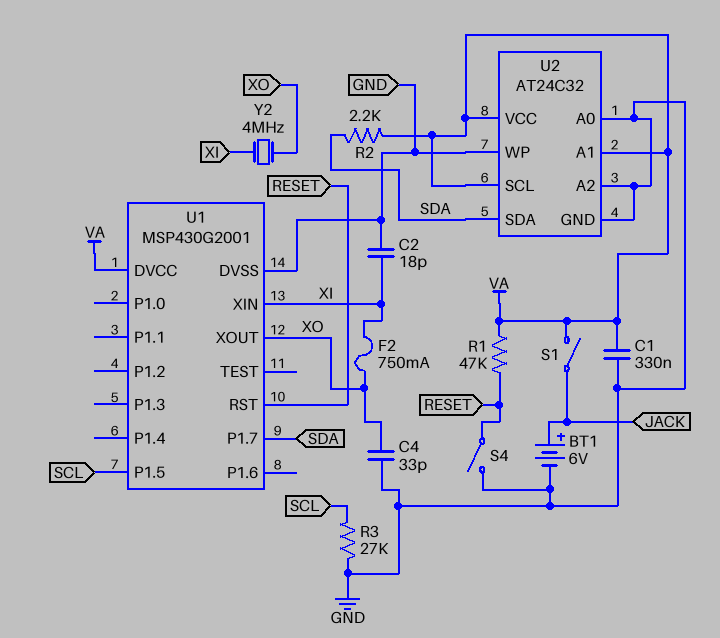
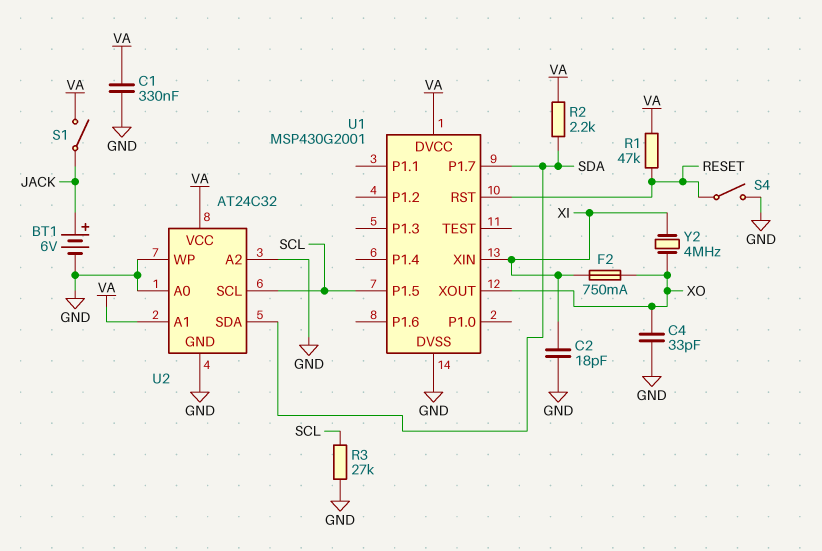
U2 pin SCL: VA -> SCL

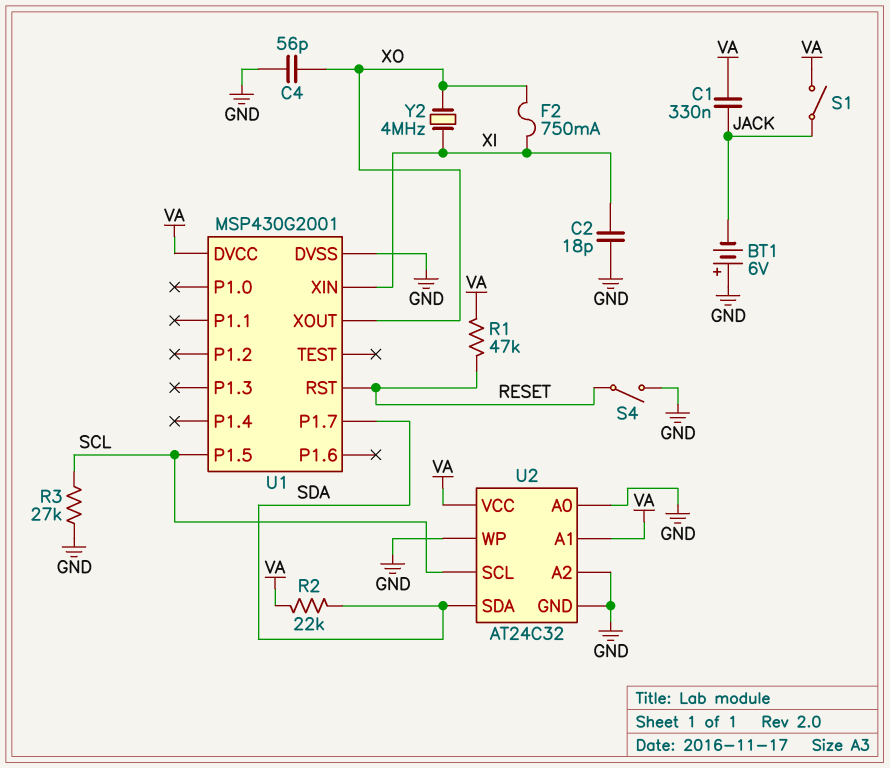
BT1: 6V (plus JACK, minus GND) -> 6V (plus GND, minus JACK)
C1: 330nF (GND, VA) -> 330nF (JACK, VA)
C4: 33pF (GND, XO) -> 56pF (GND, XO)
R2: 2.2k (SDA, VA) -> 22k (SDA, VA)

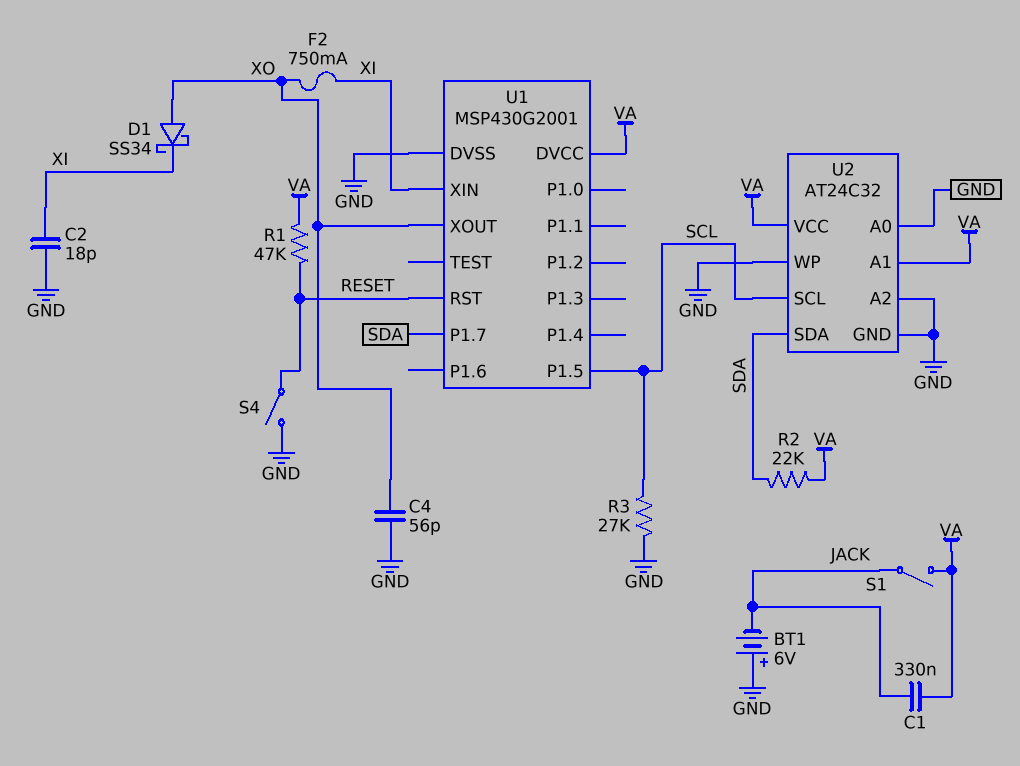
D1: none -> schottky SS34 (A XO, K XI)
Y2: 4MHz (XI, XO) -> none

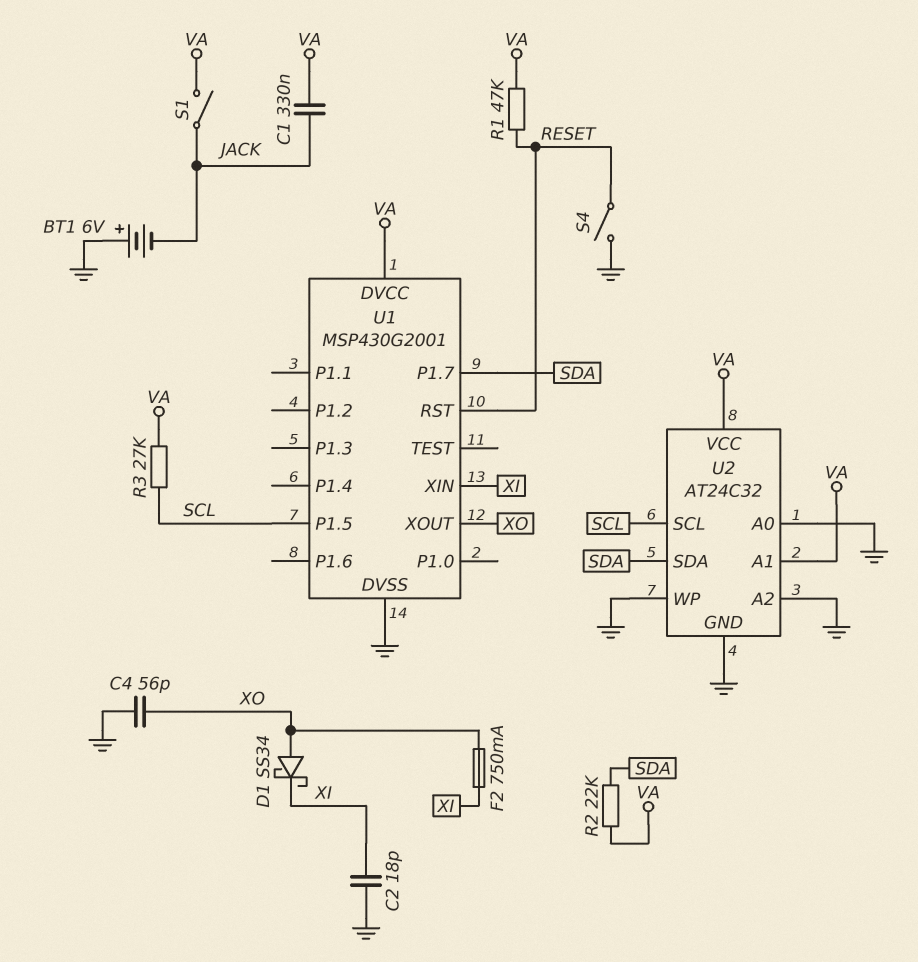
R3: 27k (GND, SCL) -> 27k (SCL, VA)

